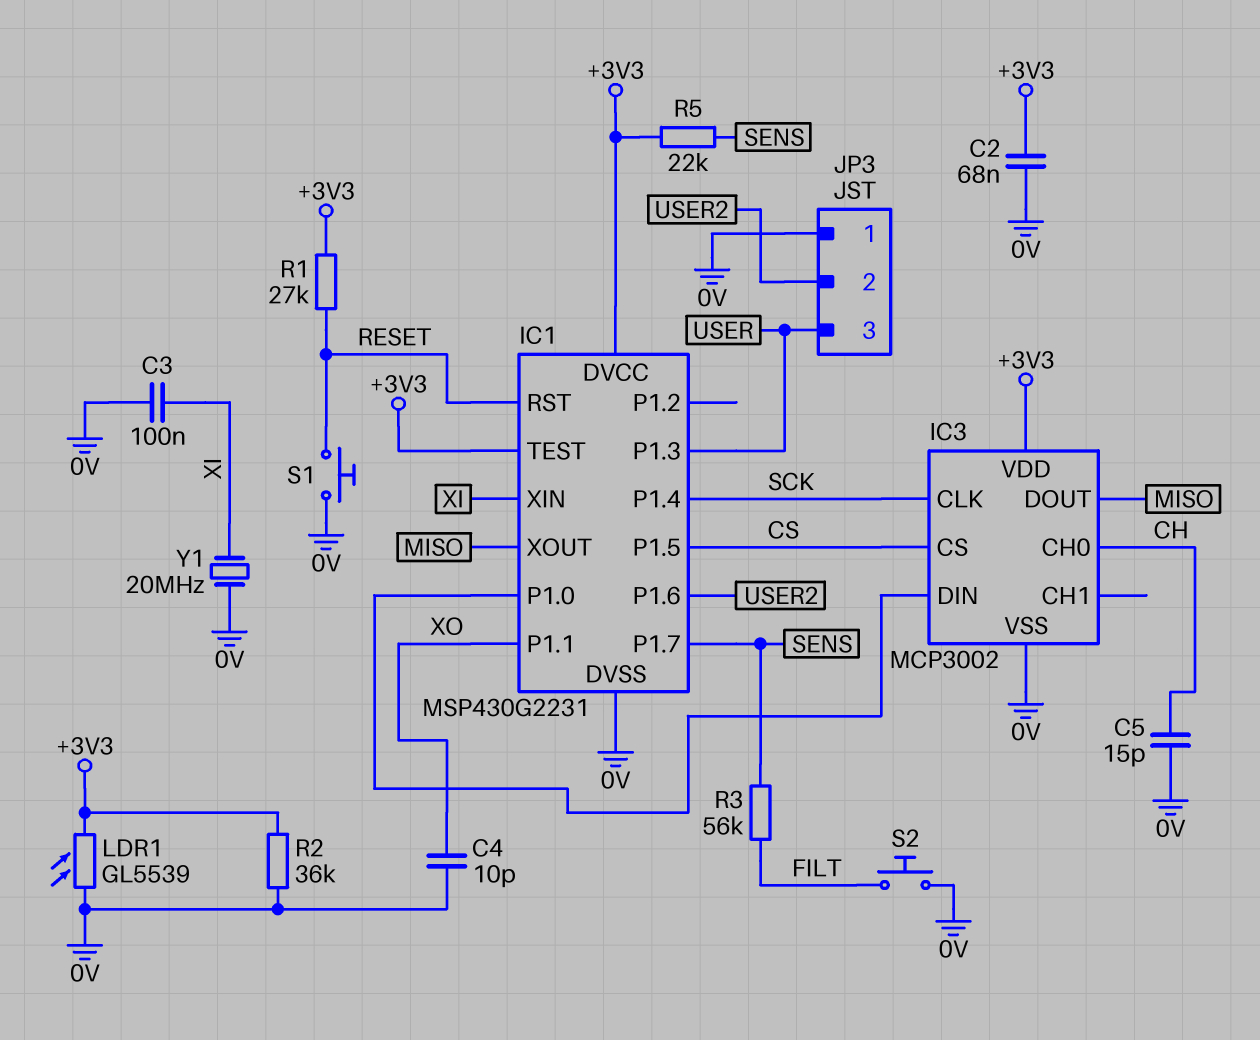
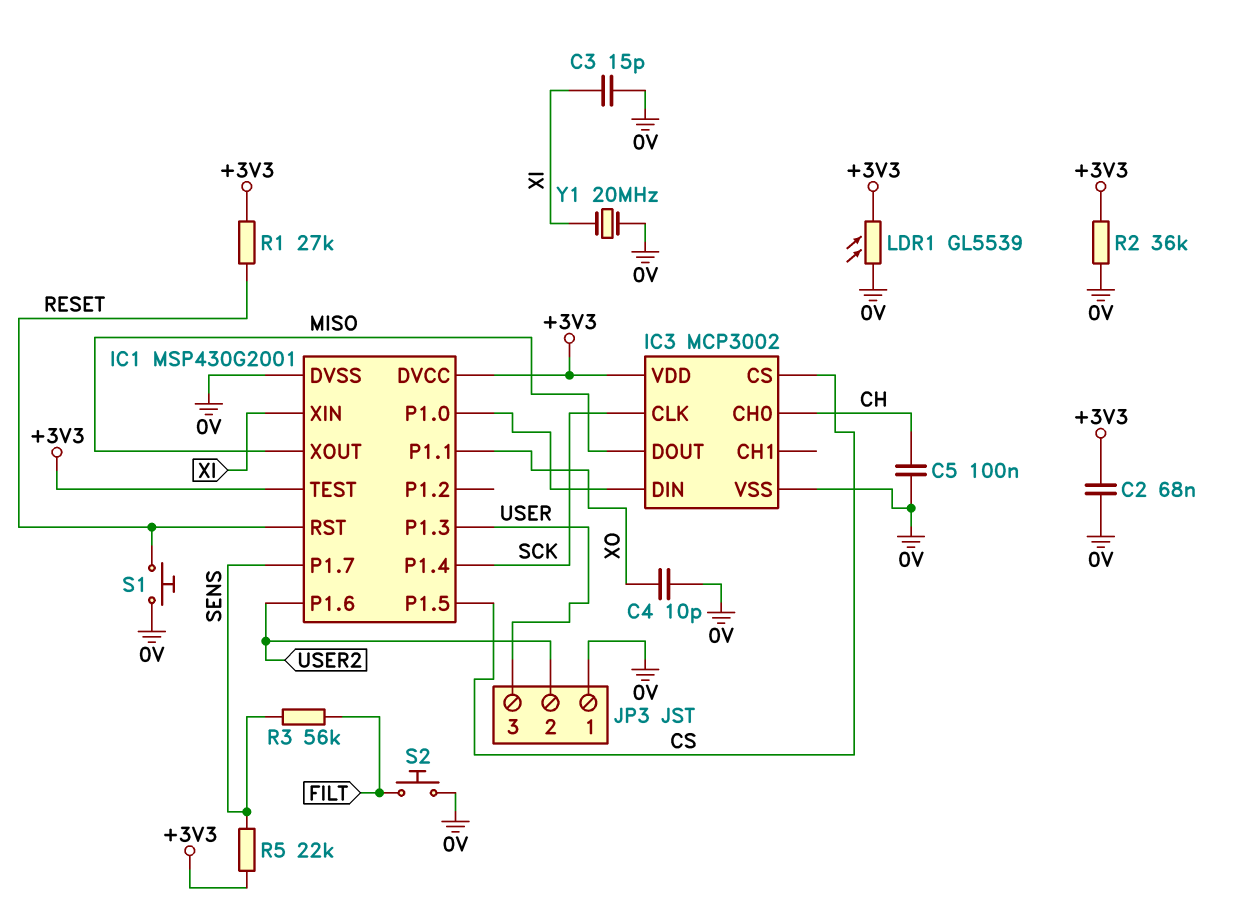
C3: 100nF (0V, XI) -> 15pF (0V, XI)
C5: 15pF (0V, CH) -> 100nF (0V, CH)
IC1: MSP430G2231 -> MSP430G2001

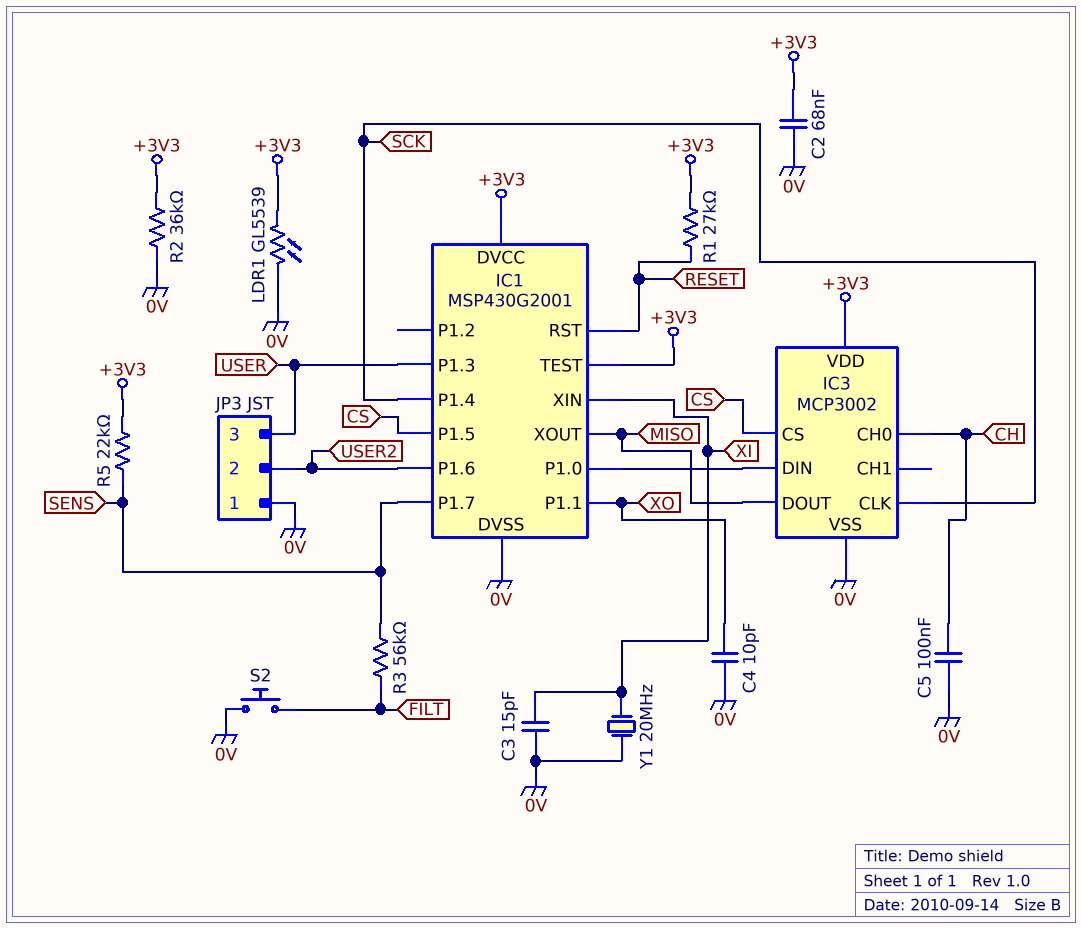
S1: button (0V, RESET) -> none

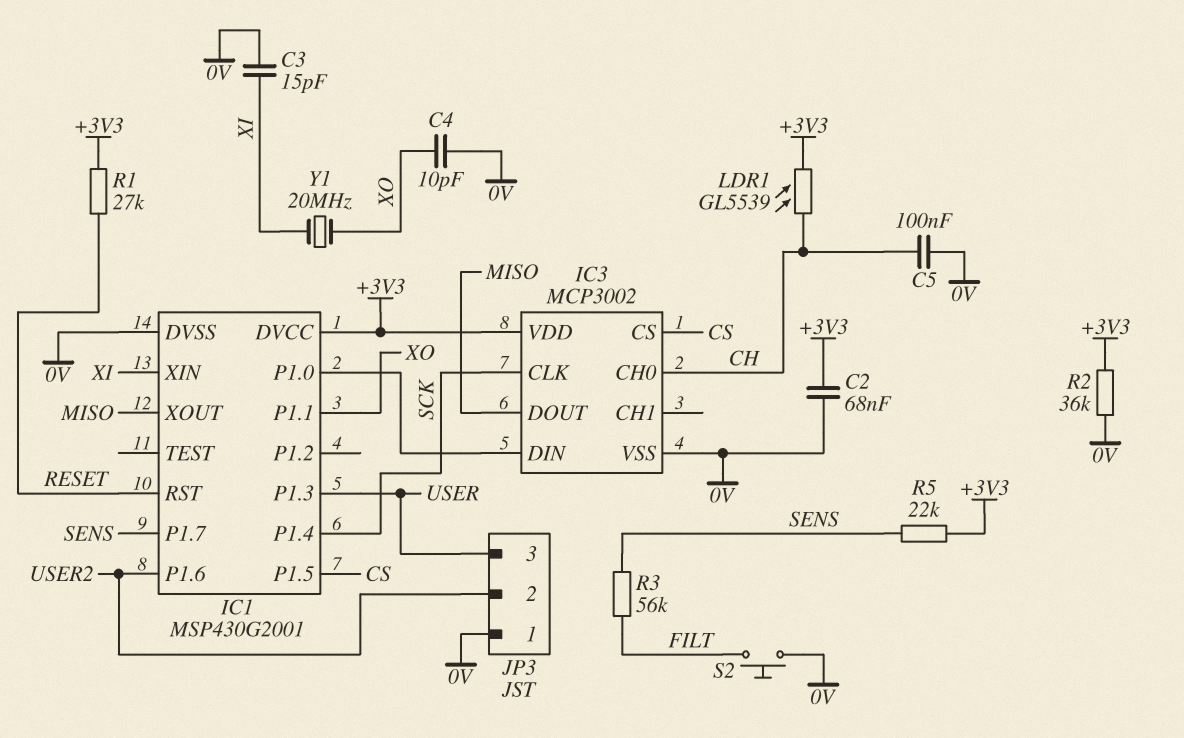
IC1 pin TEST: +3V3 -> none
LDR1: GL5539 (+3V3, 0V) -> GL5539 (+3V3, CH)
Y1: 20MHz (0V, XI) -> 20MHz (XI, XO)

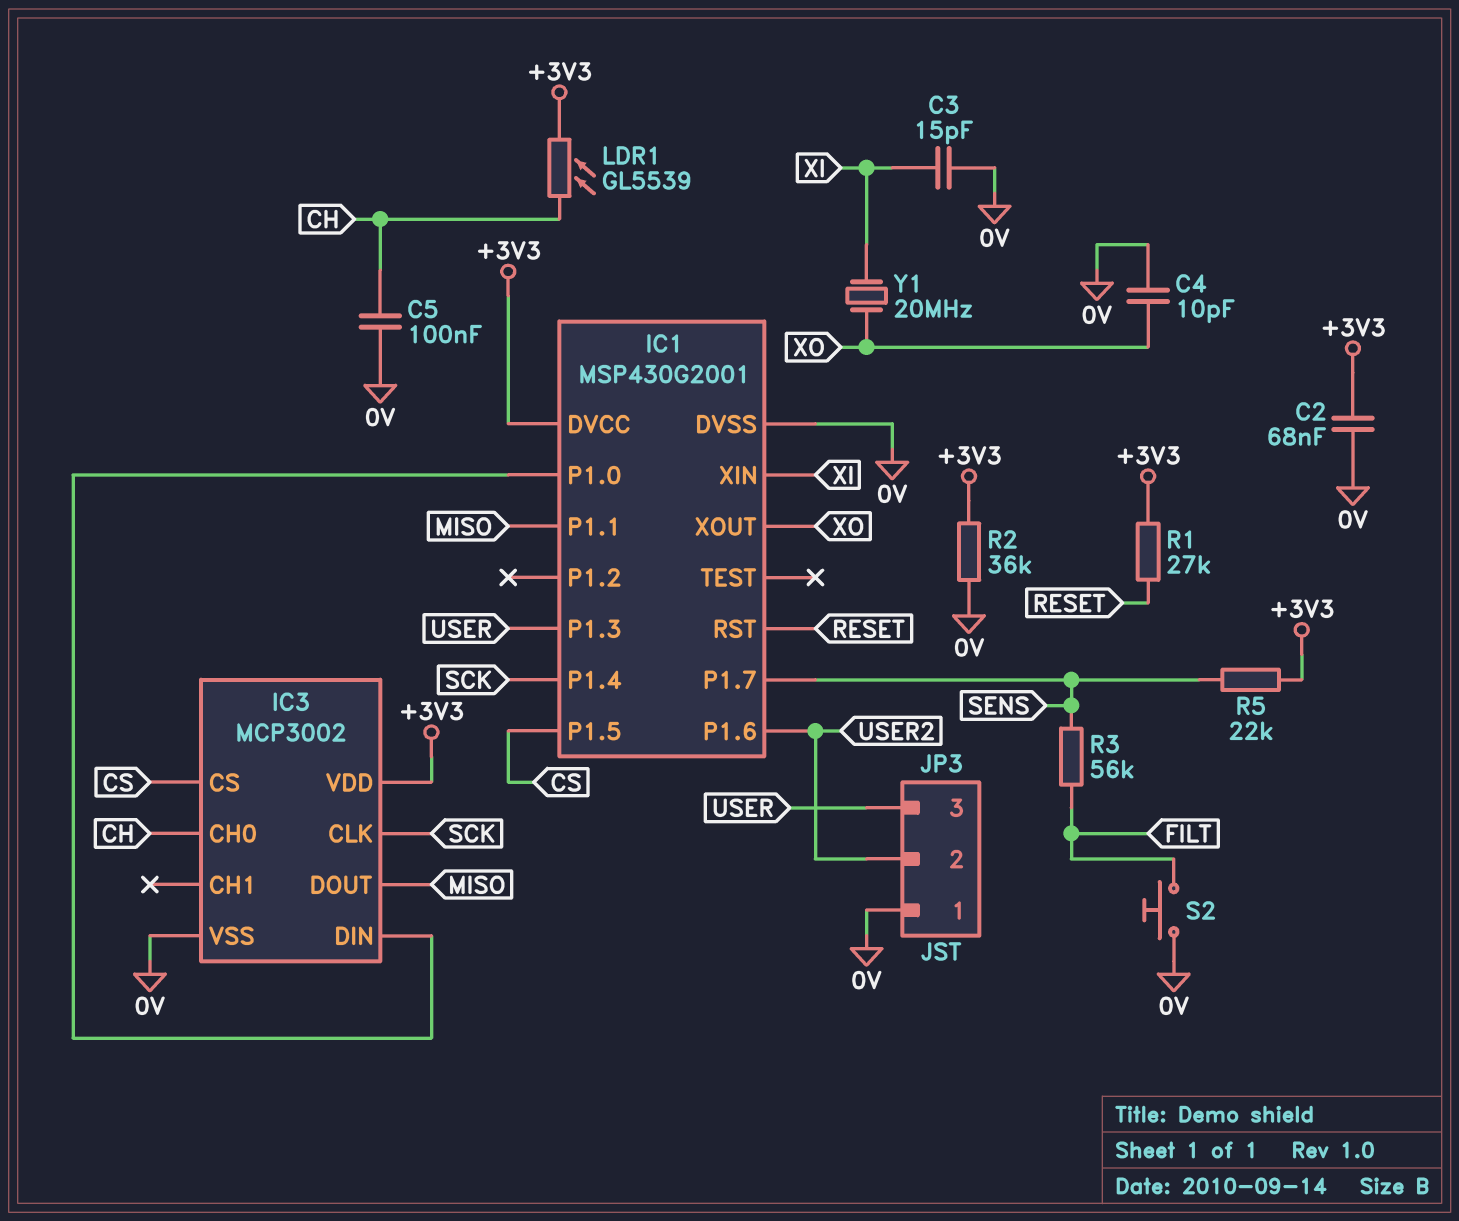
IC1 pin P1.1: XO -> MISO
IC1 pin XOUT: MISO -> XO

